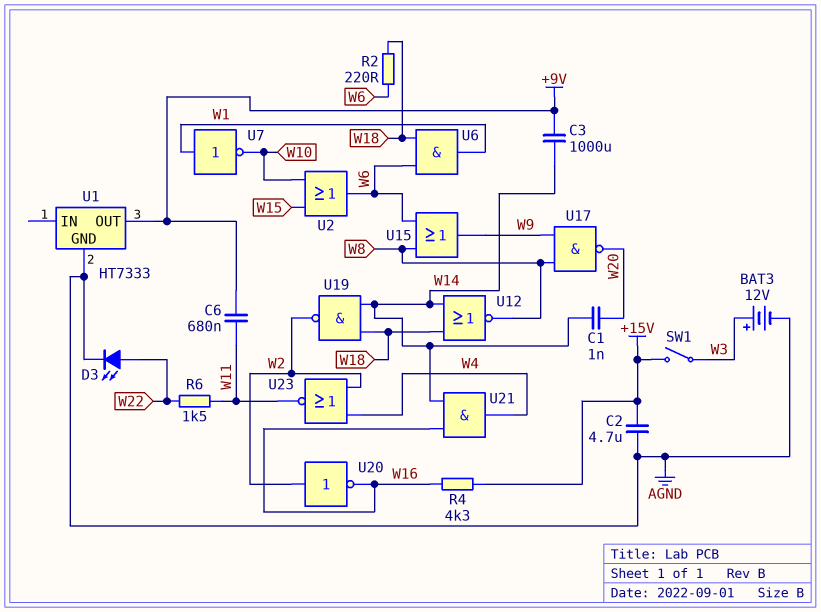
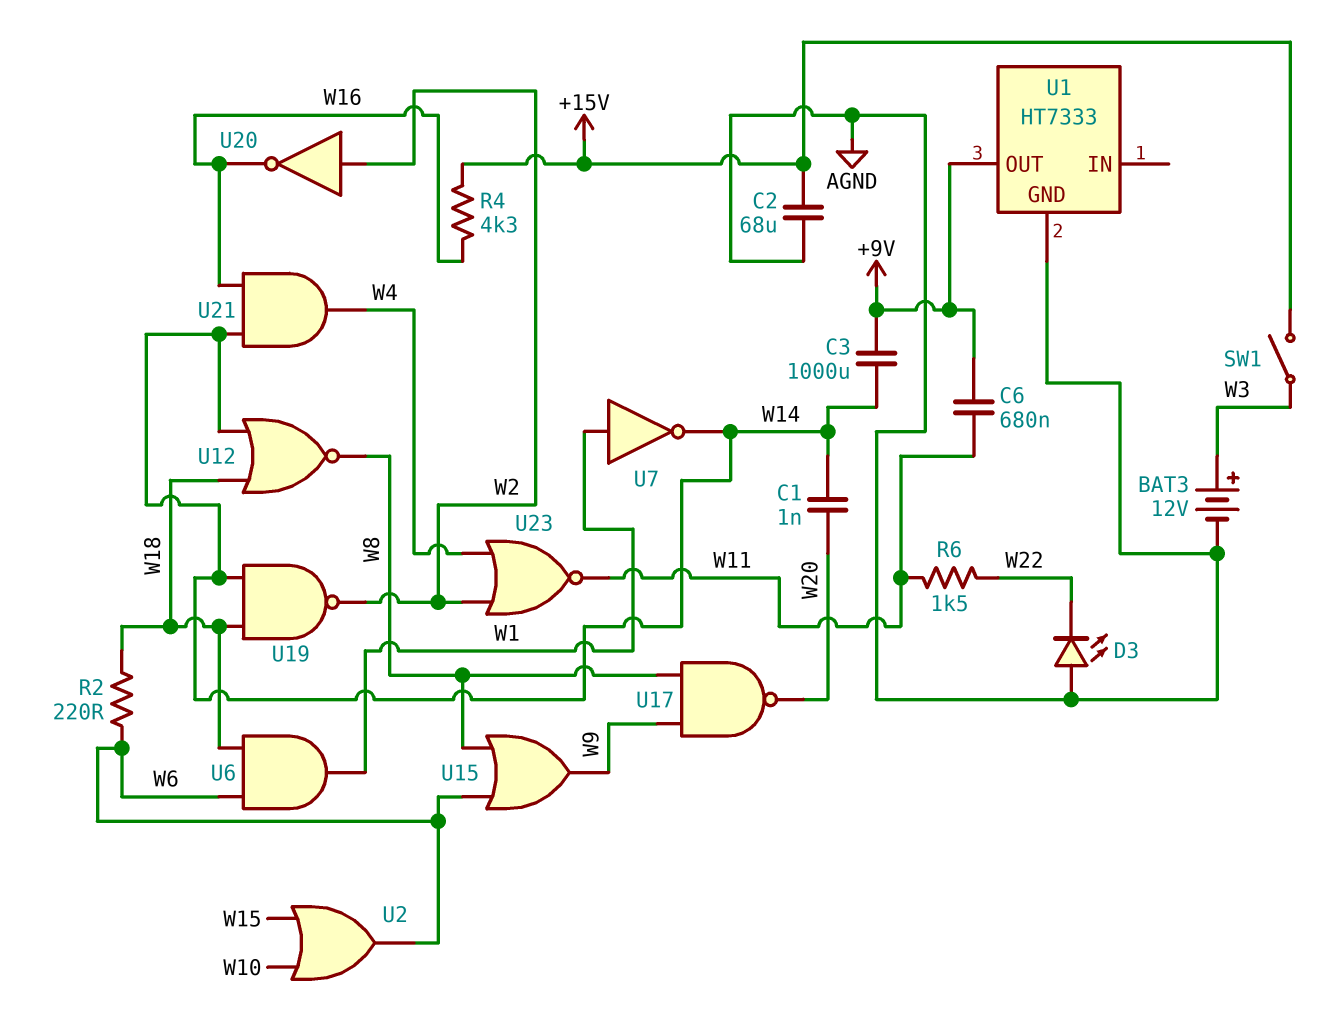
C2: 4.7uF (+15V, AGND) -> 68uF (+15V, AGND)
D3: LED (A W22, K AGND) -> LED (A AGND, K W22)
U7: NOT (in W1, out W10) -> NOT (in W1, out W14)

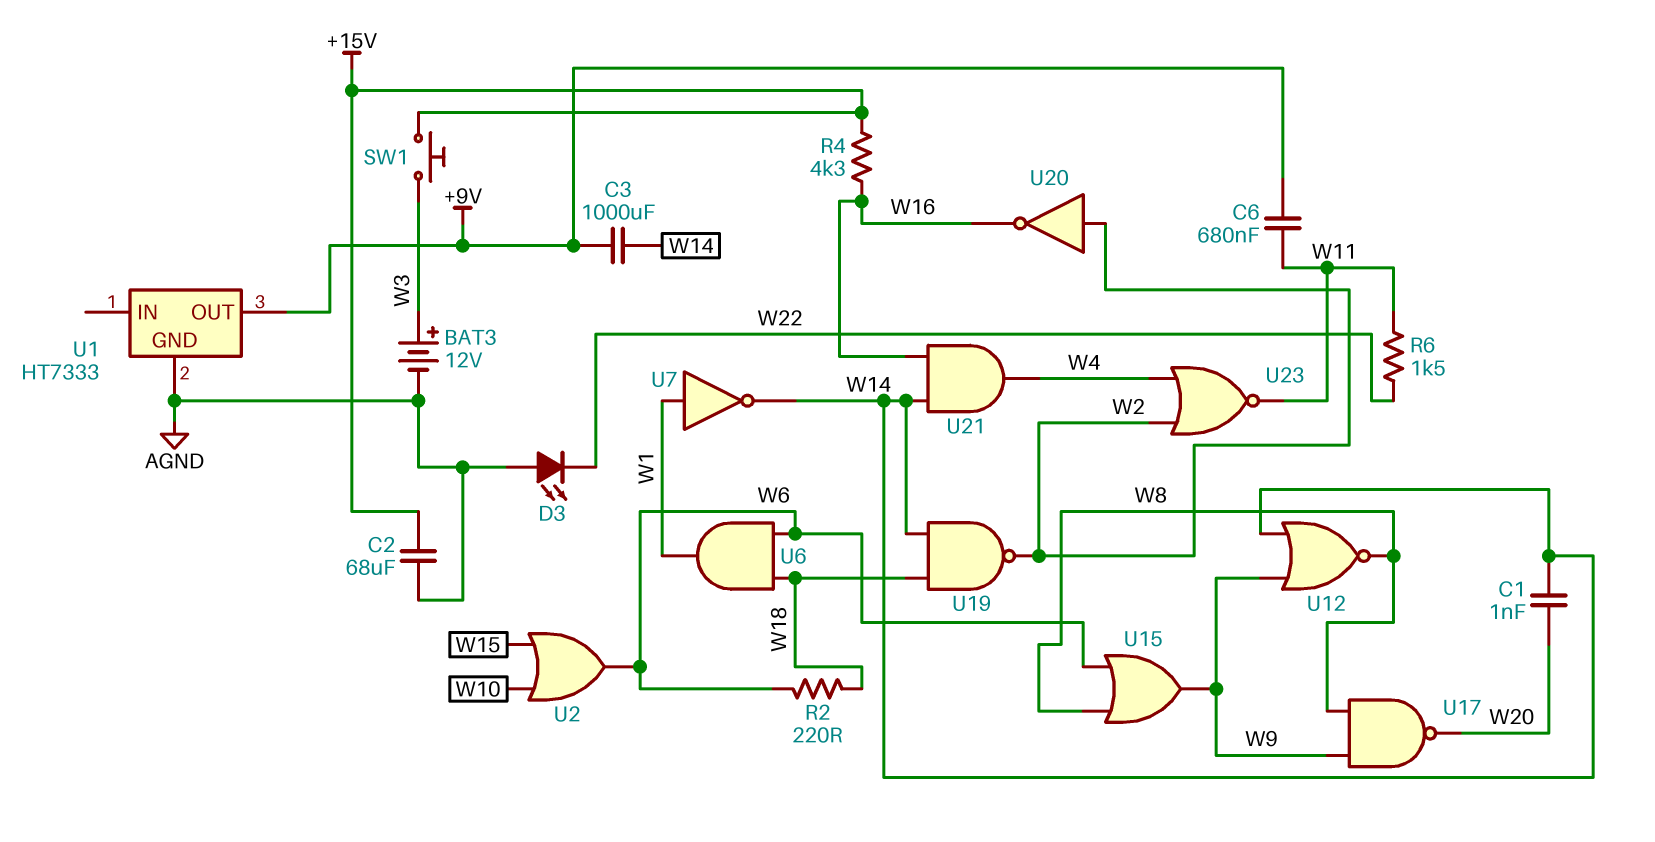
SW1: switch (+15V, W3) -> button (+15V, W3)
U12: NOR (in W14, in W18, out W8) -> NOR (in W9, in W14, out W8)

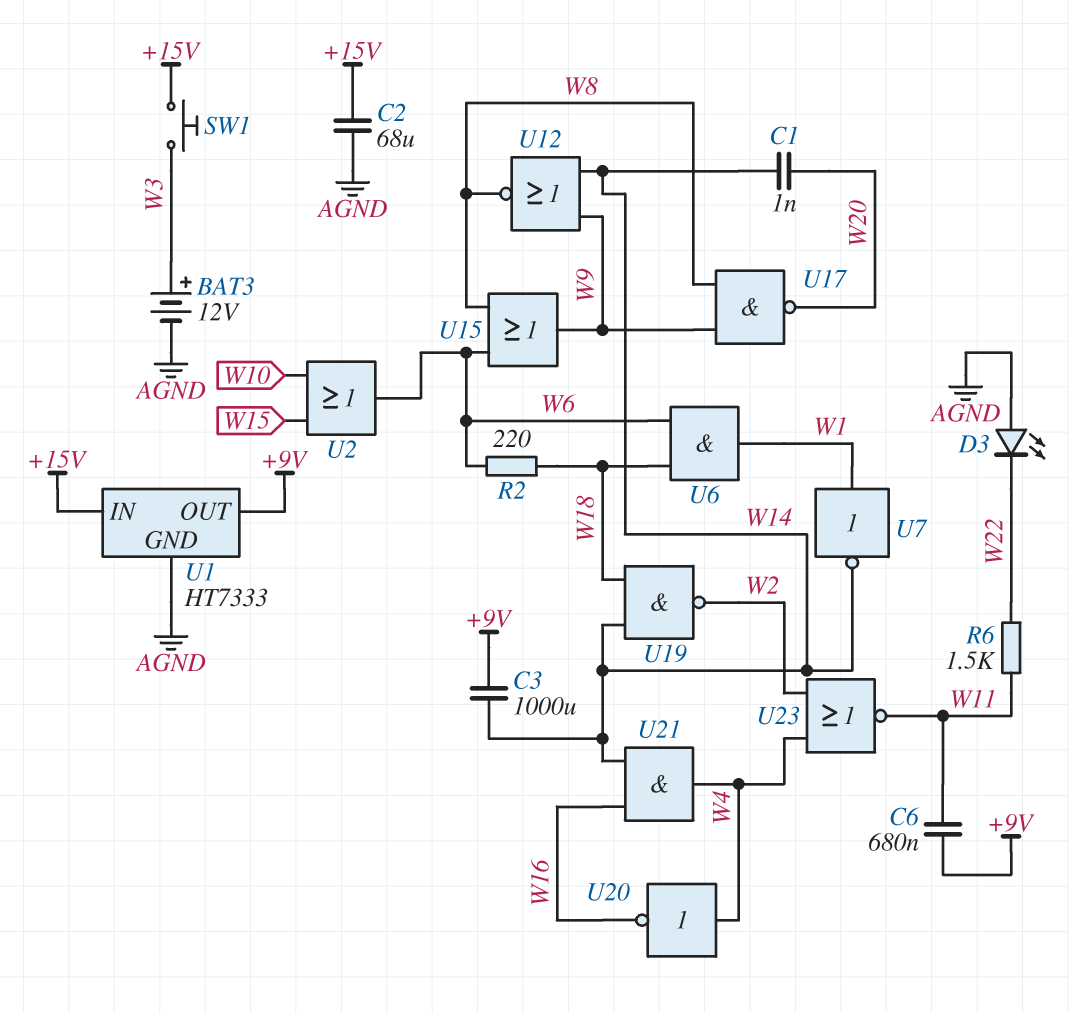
R4: 4.3k (+15V, W16) -> none
U1 pin IN: none -> +15V
U20: NOT (in W2, out W16) -> NOT (in W4, out W16)

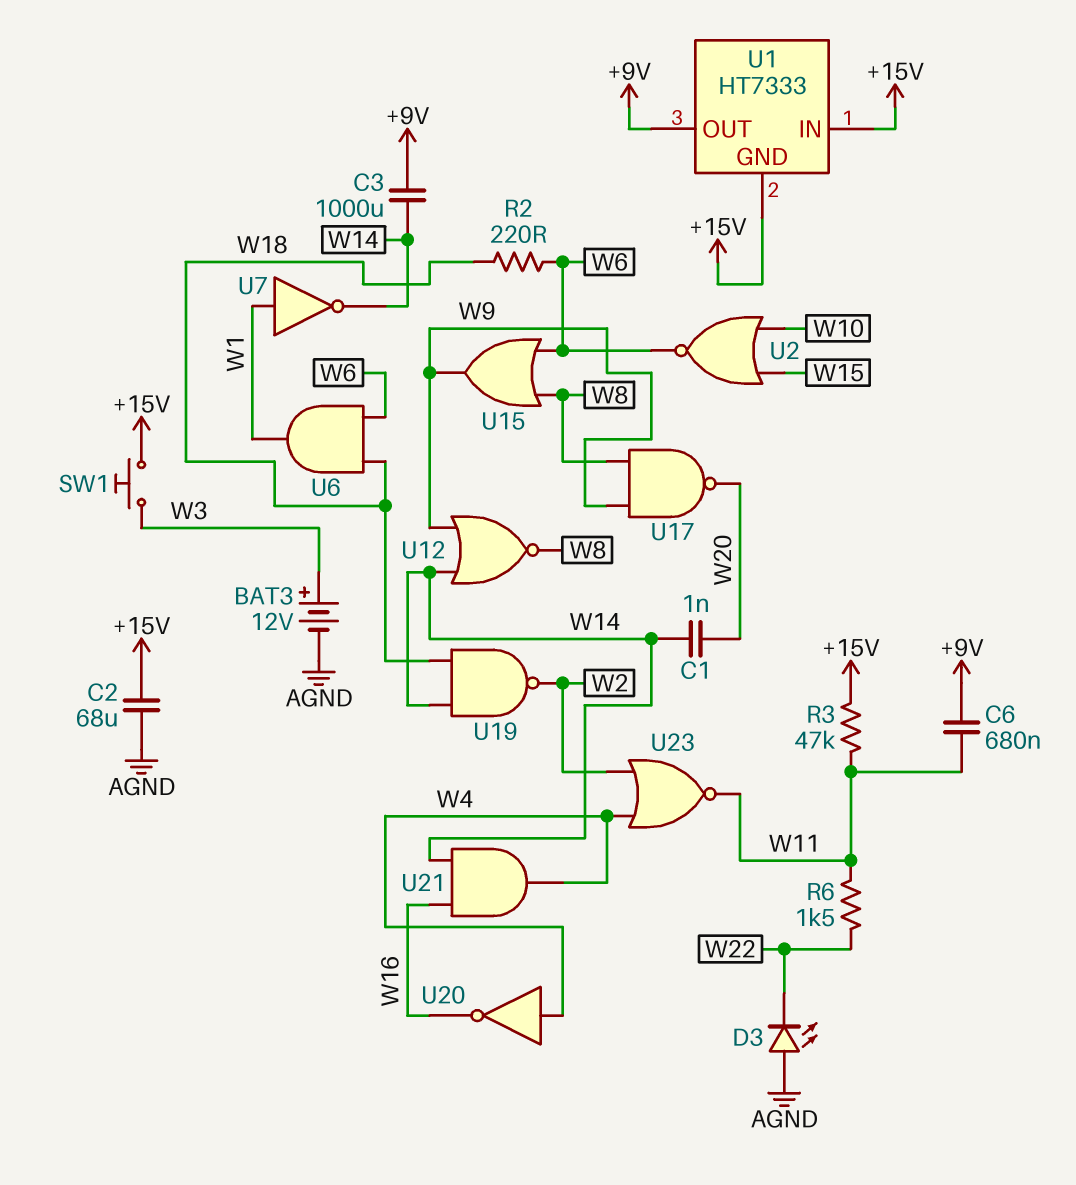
R3: none -> 47k (+15V, W11)
U1 pin GND: AGND -> +15V
U2: OR (in W10, in W15, out W6) -> NOR (in W10, in W15, out W6)

